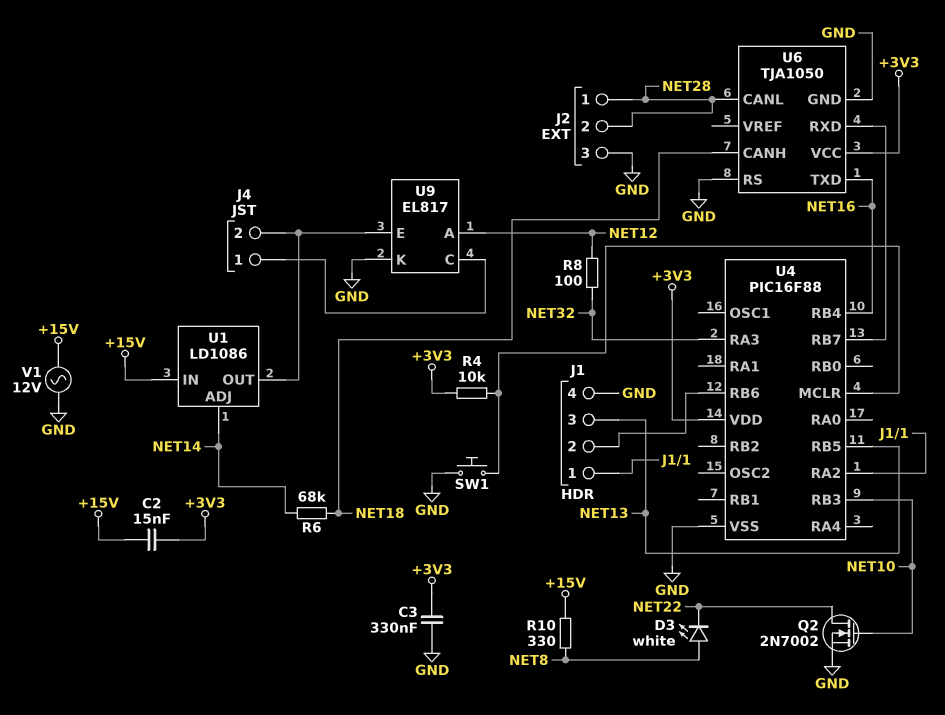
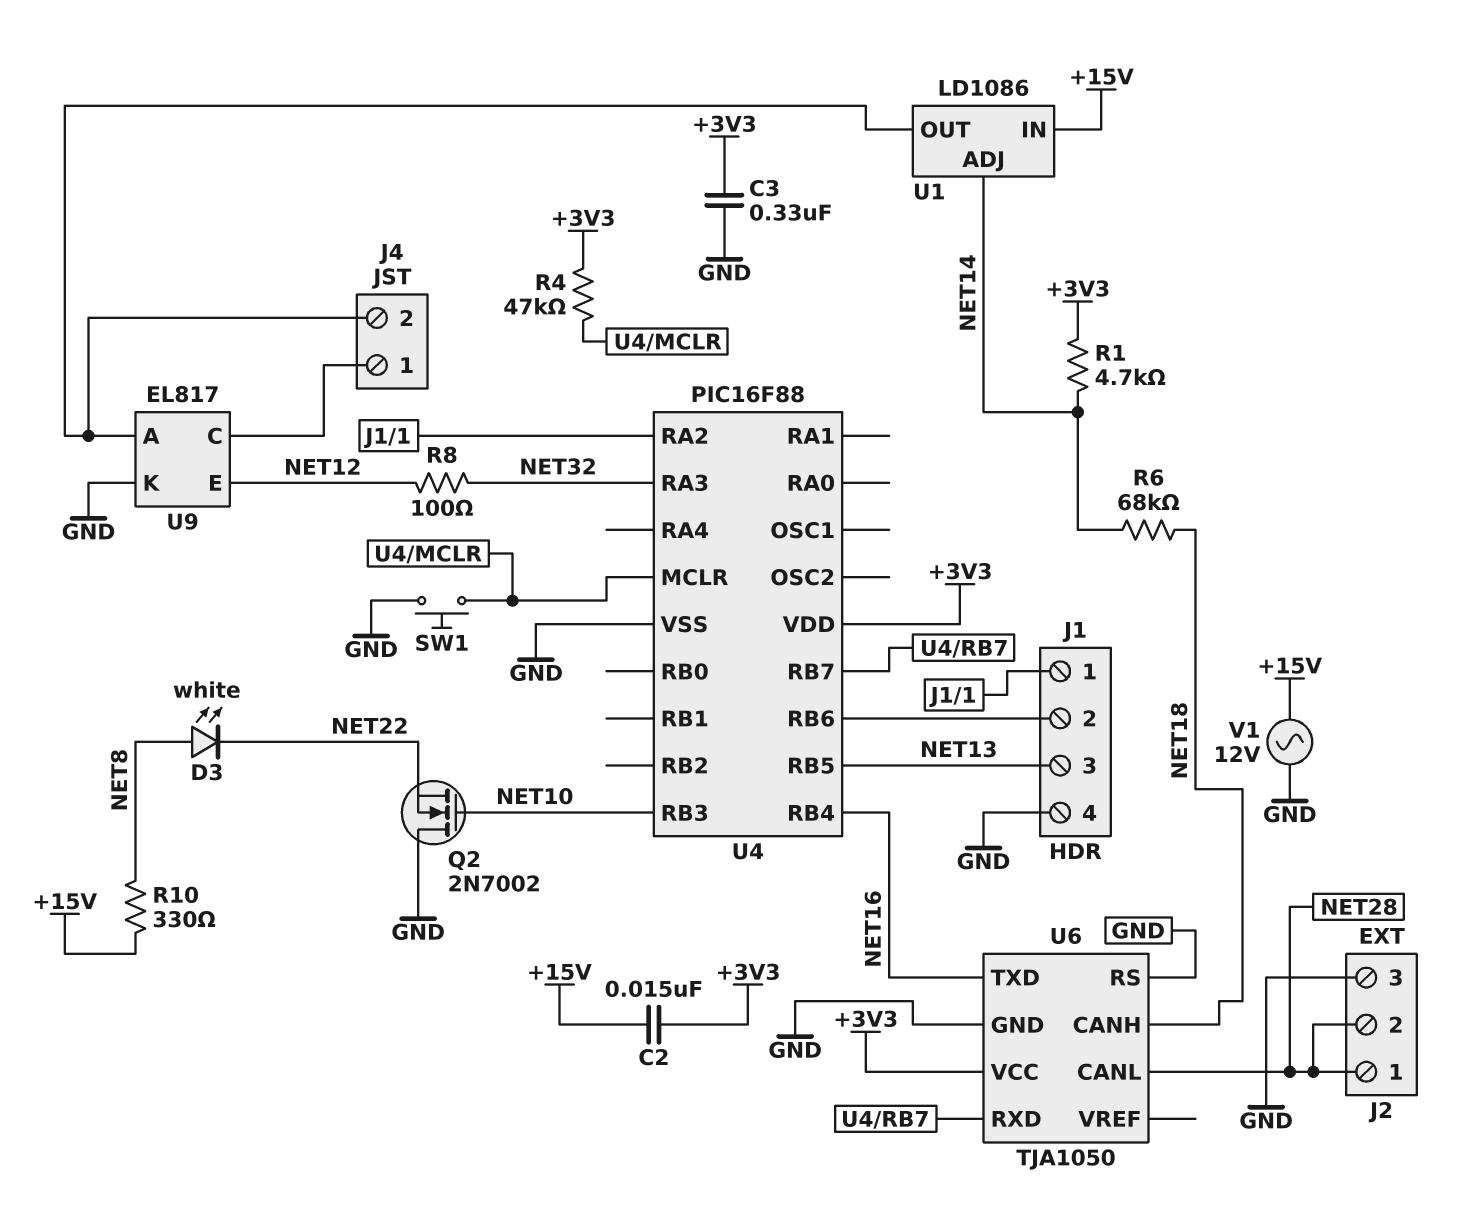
Q2: NMOS 2N7002 (G NET10, D NET22, S GND) -> NMOS 2N7002 (G NET10, D GND, S NET22)
R1: none -> 4.7k (+3V3, NET14)
R4: 10k (+3V3, U4/MCLR) -> 47k (+3V3, U4/MCLR)
U9 pin A: NET12 -> J4/2
U9 pin E: J4/2 -> NET12

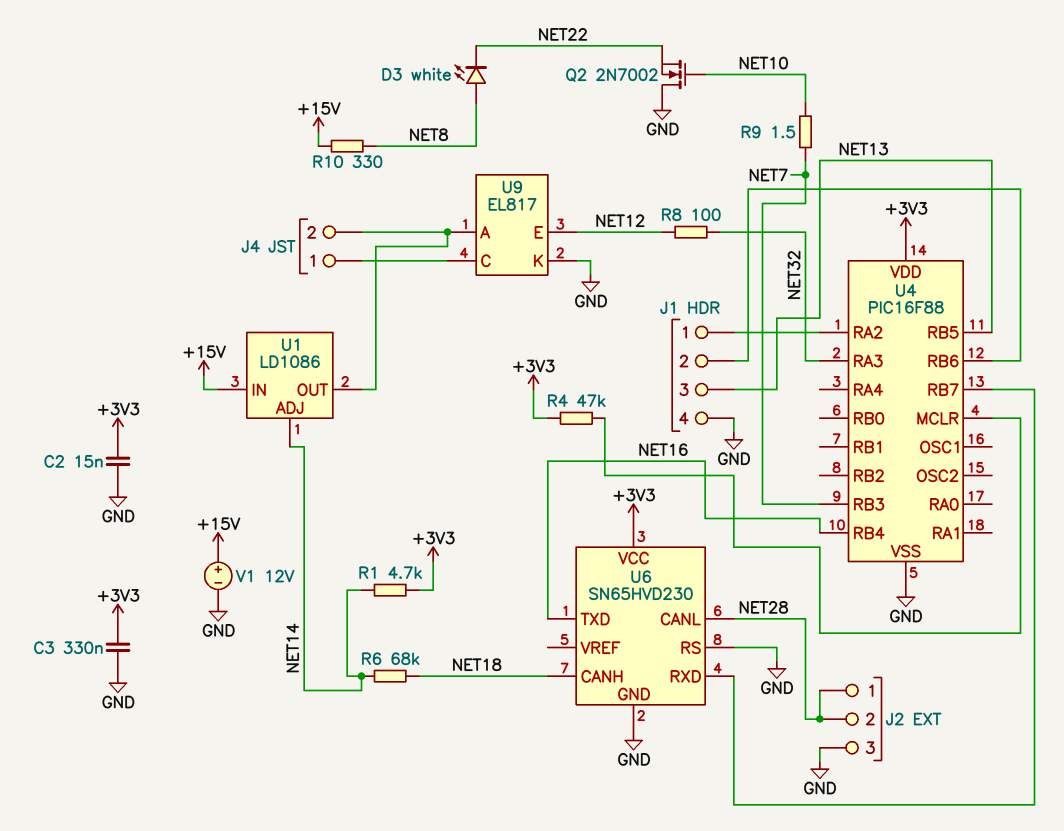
C2: 15nF (+3V3, +15V) -> 15nF (+3V3, GND)
R9: none -> 1.5 (NET7, NET10)
SW1: button (GND, U4/MCLR) -> none
U4 pin RB3: NET10 -> NET7
U6: TJA1050 -> SN65HVD230
V1: AC 12V (+15V, GND) -> 12V (plus +15V, minus GND)

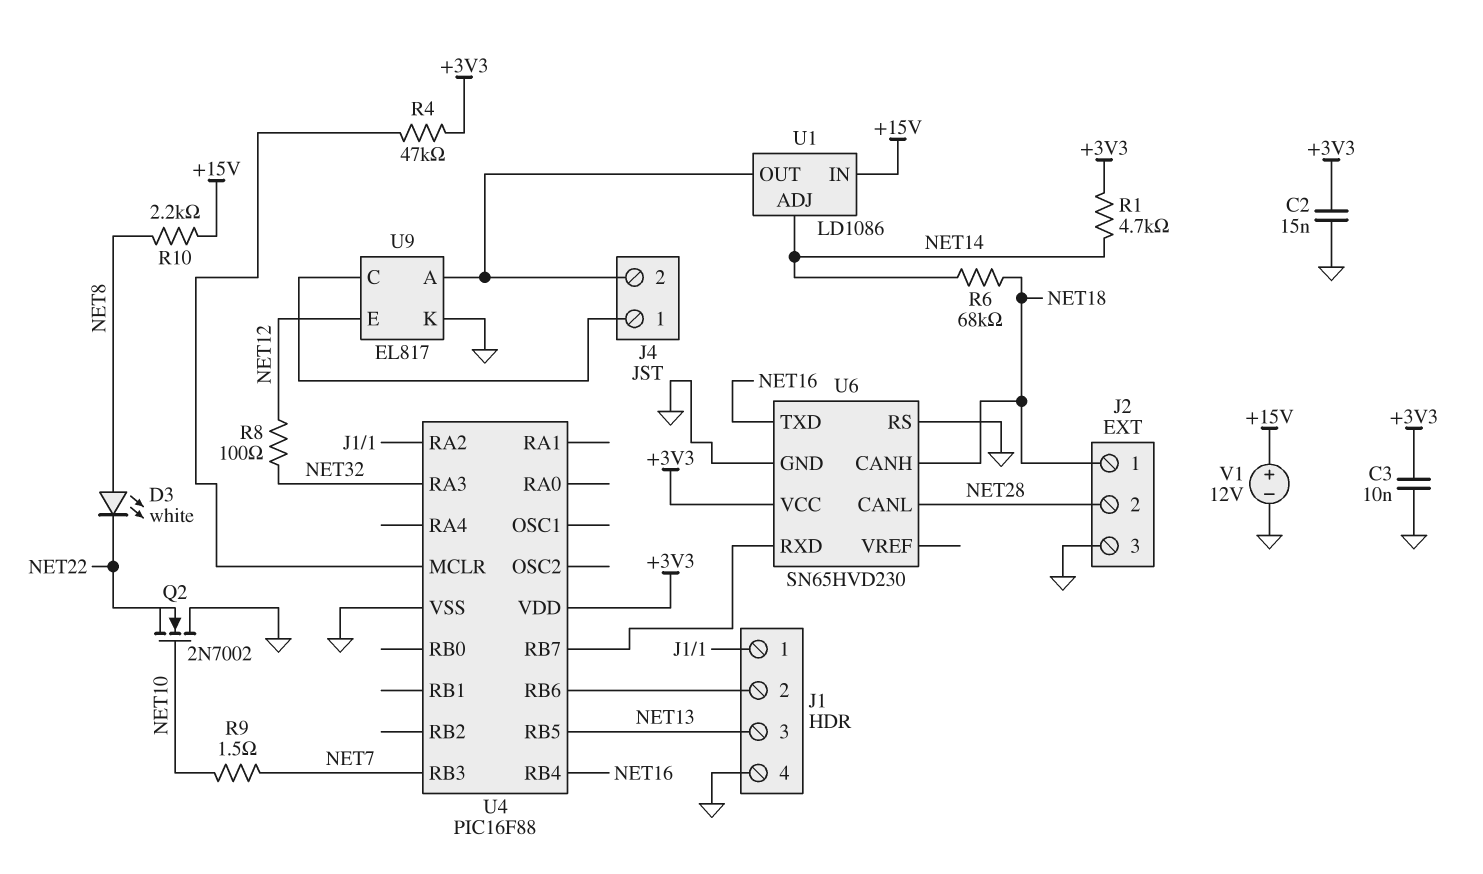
C3: 330nF (+3V3, GND) -> 10nF (+3V3, GND)
J2 pin 1: NET28 -> NET18
R10: 330 (+15V, NET8) -> 2.2k (+15V, NET8)

